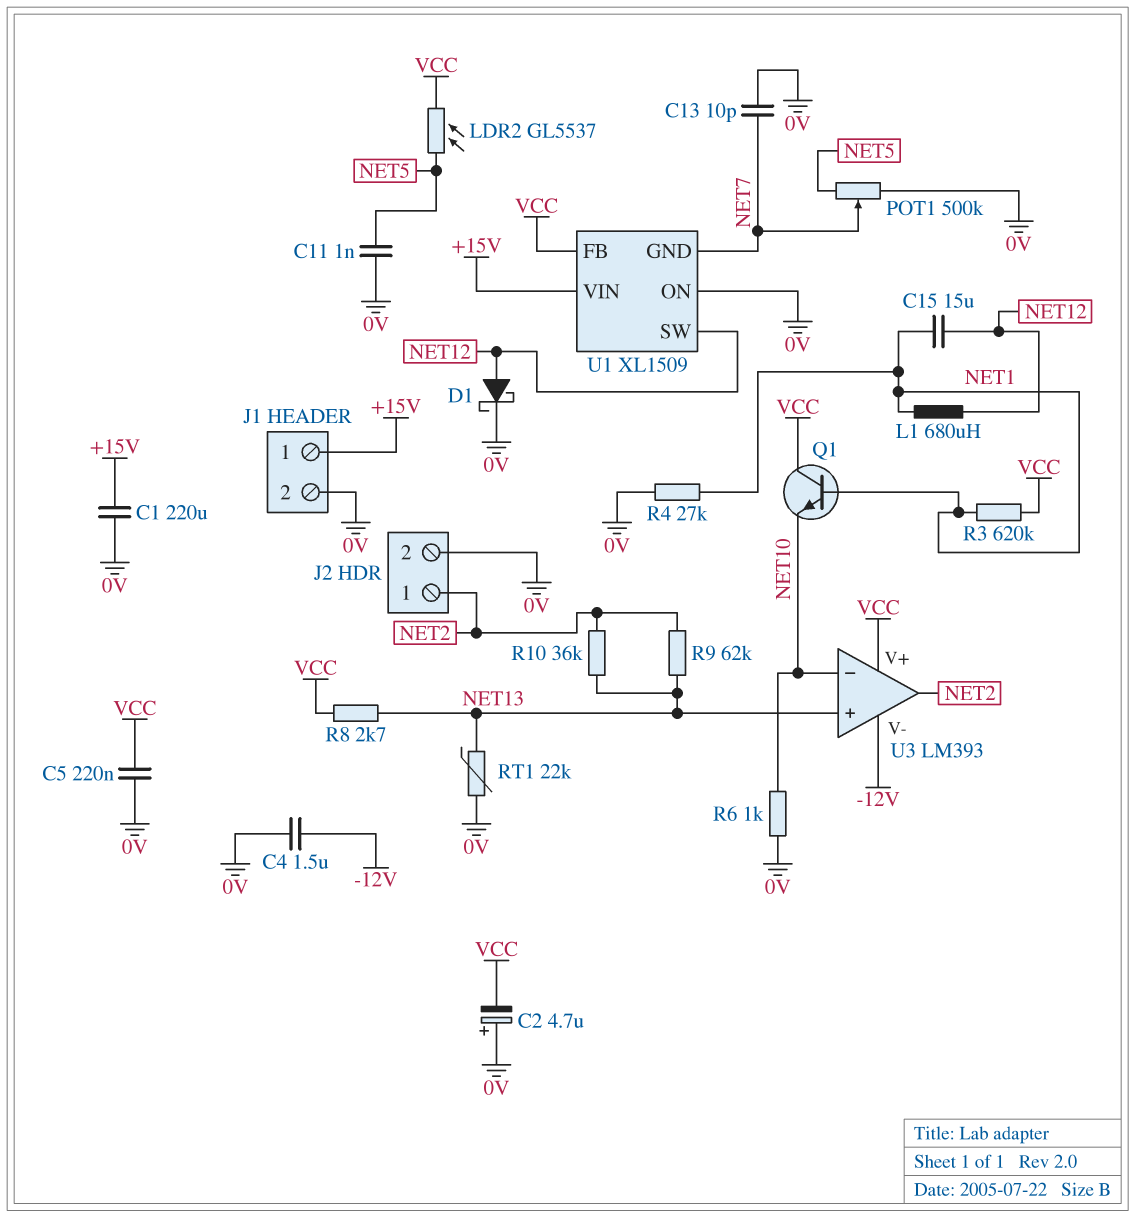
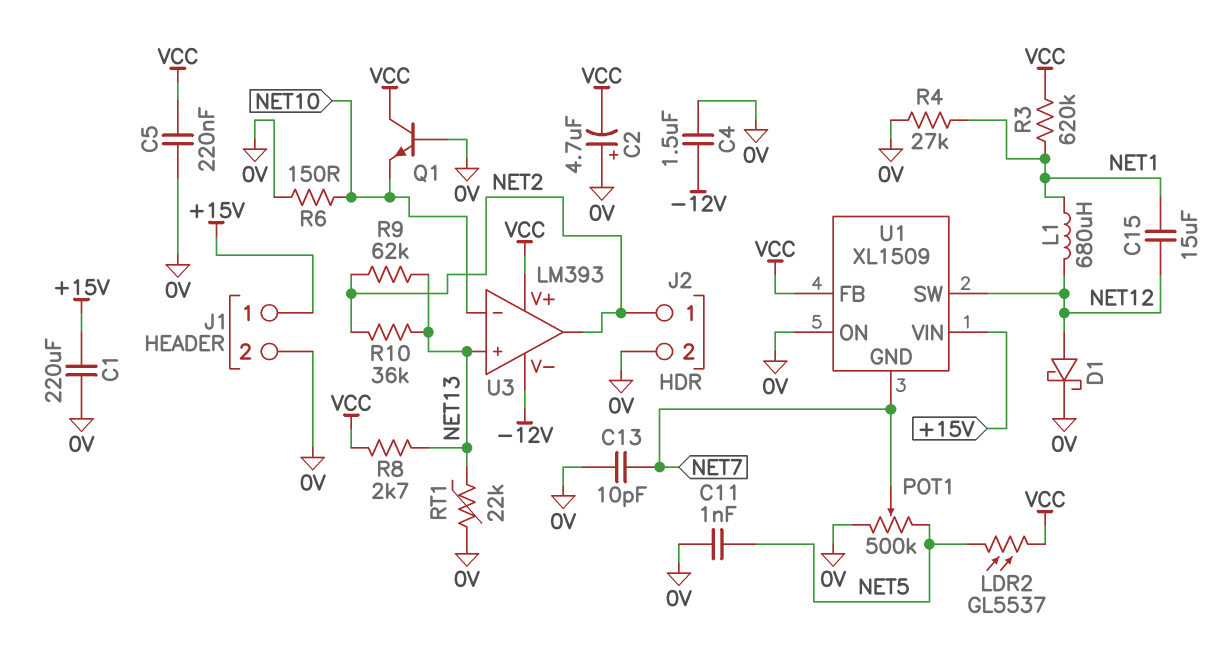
Q1: NPN (B NET1, C VCC, E NET10) -> NPN (B 0V, C VCC, E NET10)
R6: 1k (0V, NET10) -> 150 (0V, NET10)

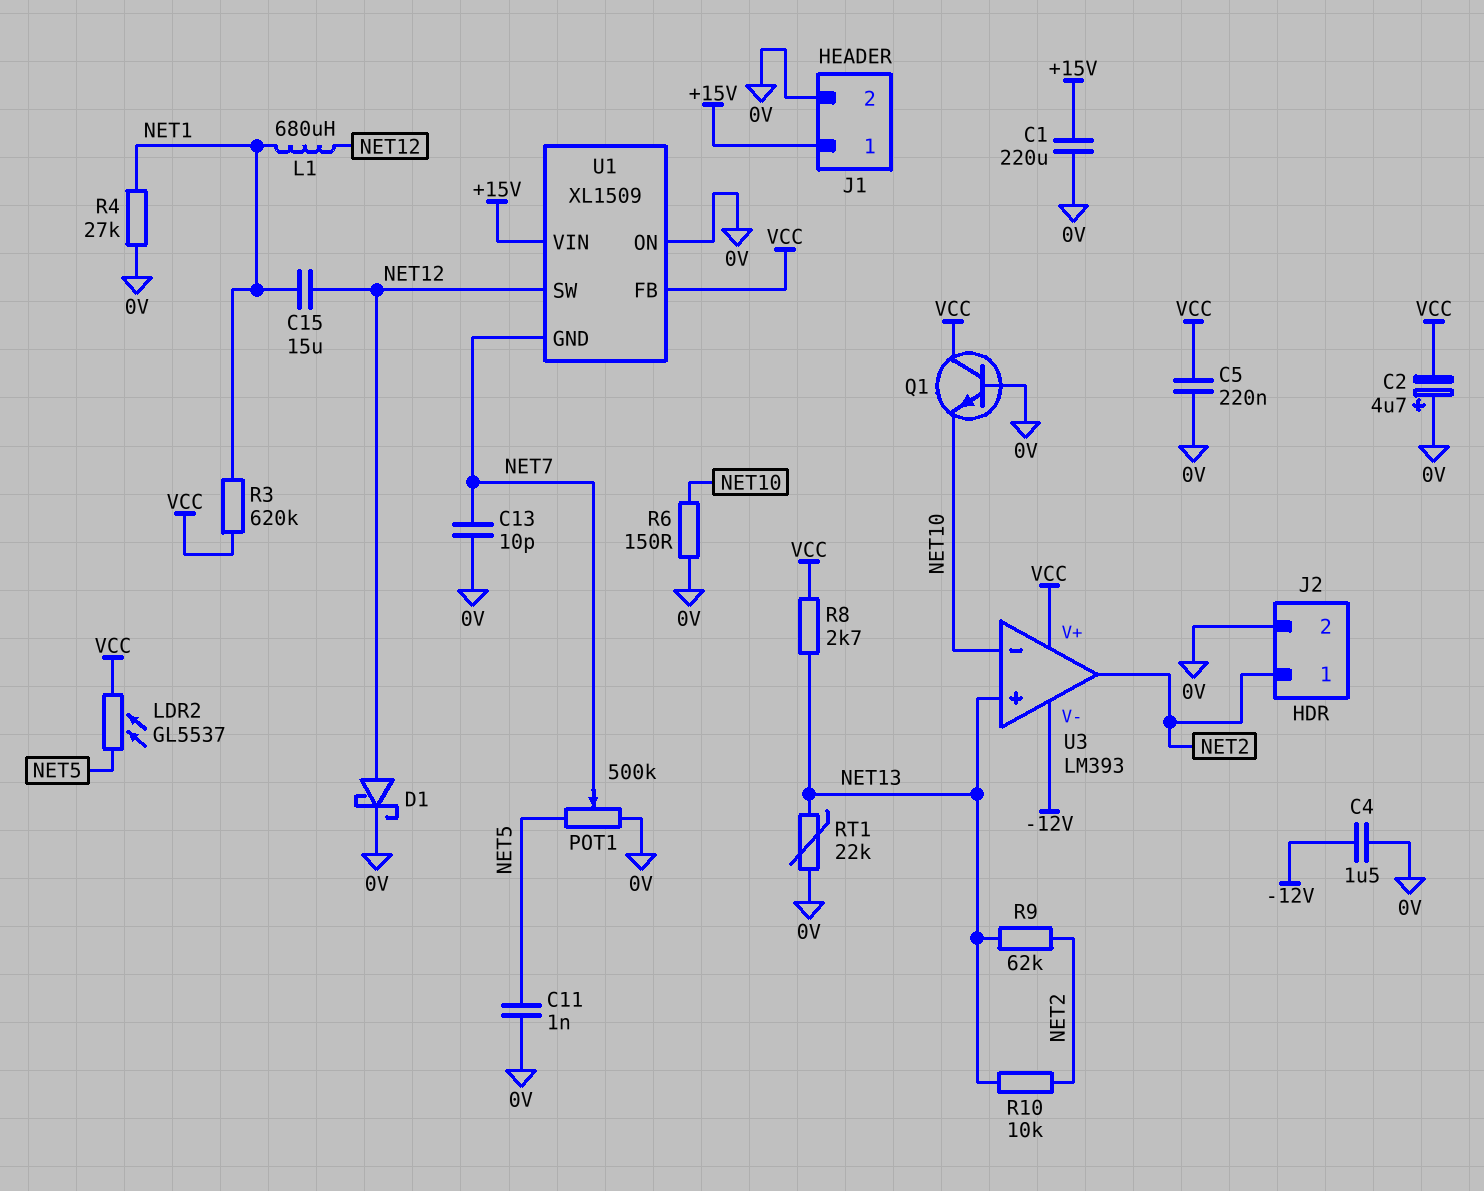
R10: 36k (NET2, NET13) -> 10k (NET2, NET13)

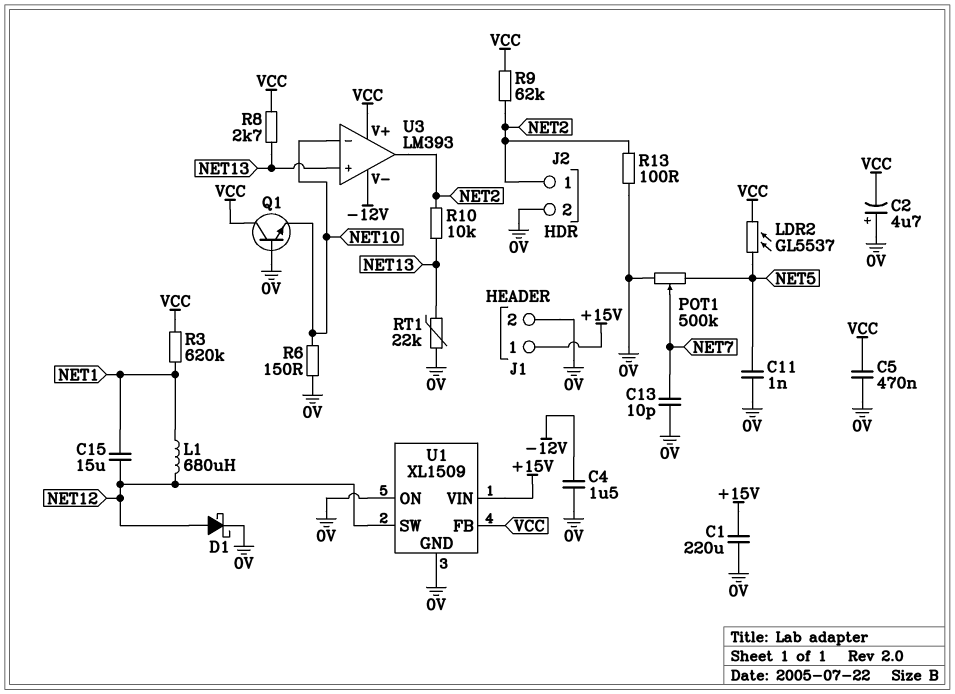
C5: 220nF (0V, VCC) -> 470nF (0V, VCC)
R4: 27k (0V, NET1) -> none
R9: 62k (NET2, NET13) -> 62k (NET2, VCC)
R13: none -> 100 (0V, NET2)
U1 pin GND: NET7 -> 0V

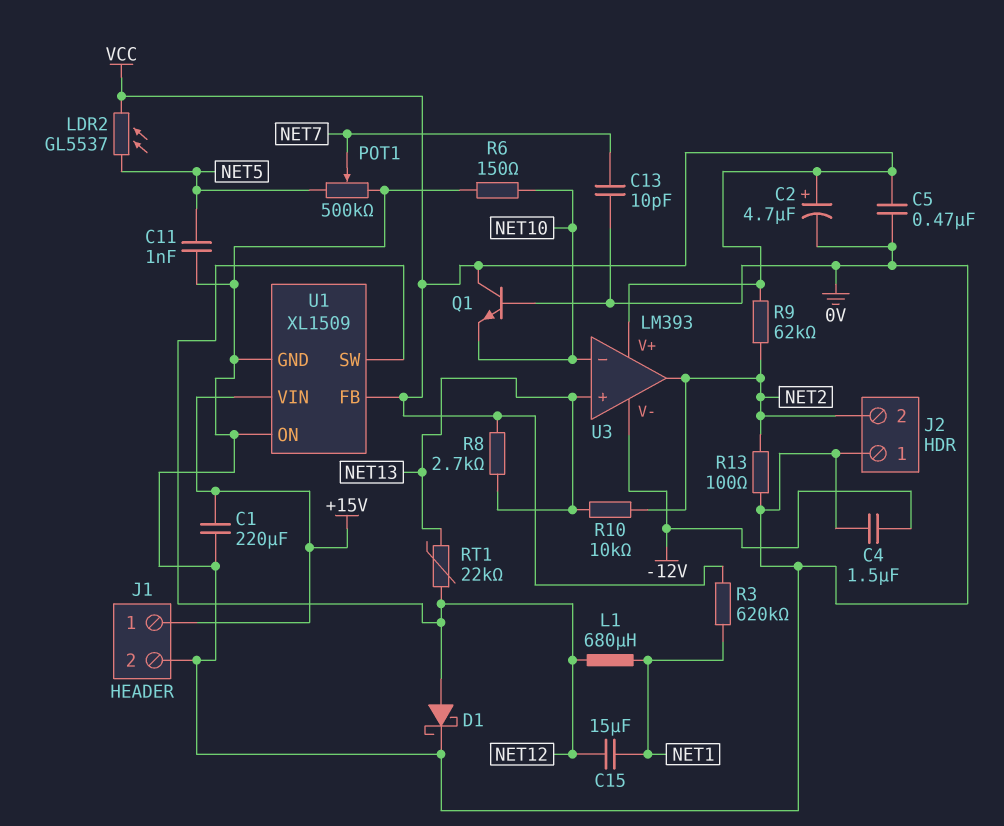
C2: 4.7uF (plus 0V, minus VCC) -> 4.7uF (plus VCC, minus 0V)
J2 pin 1: NET2 -> 0V
J2 pin 2: 0V -> NET2
RT1: 22k (0V, NET13) -> 22k (NET12, NET13)

